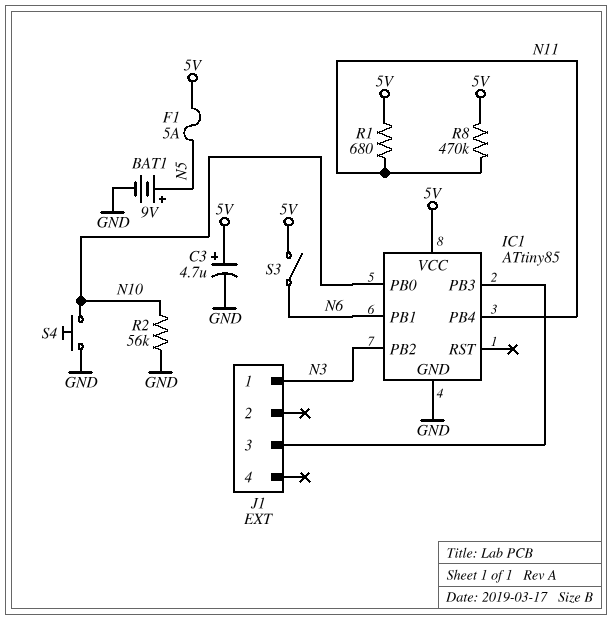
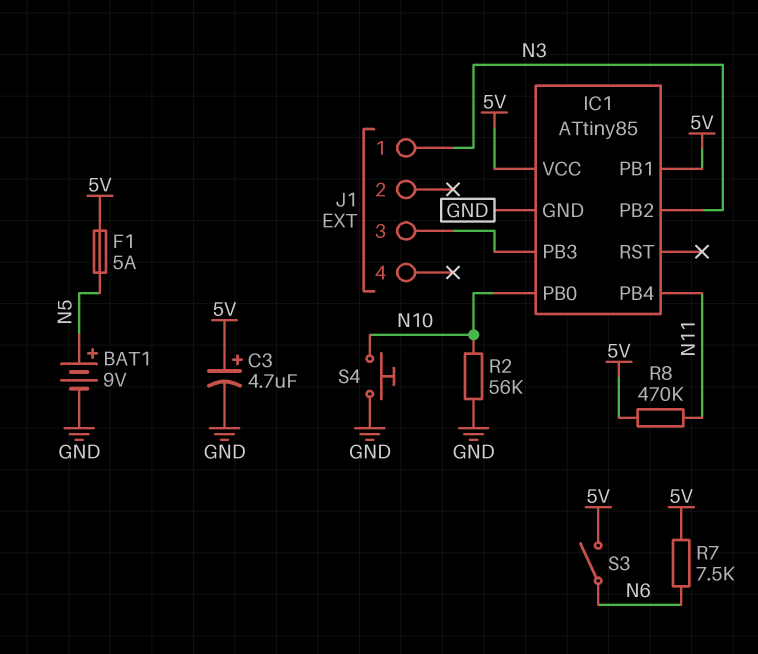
IC1 pin PB1: N6 -> 5V
R1: 680 (5V, N11) -> none
R7: none -> 7.5k (5V, N6)

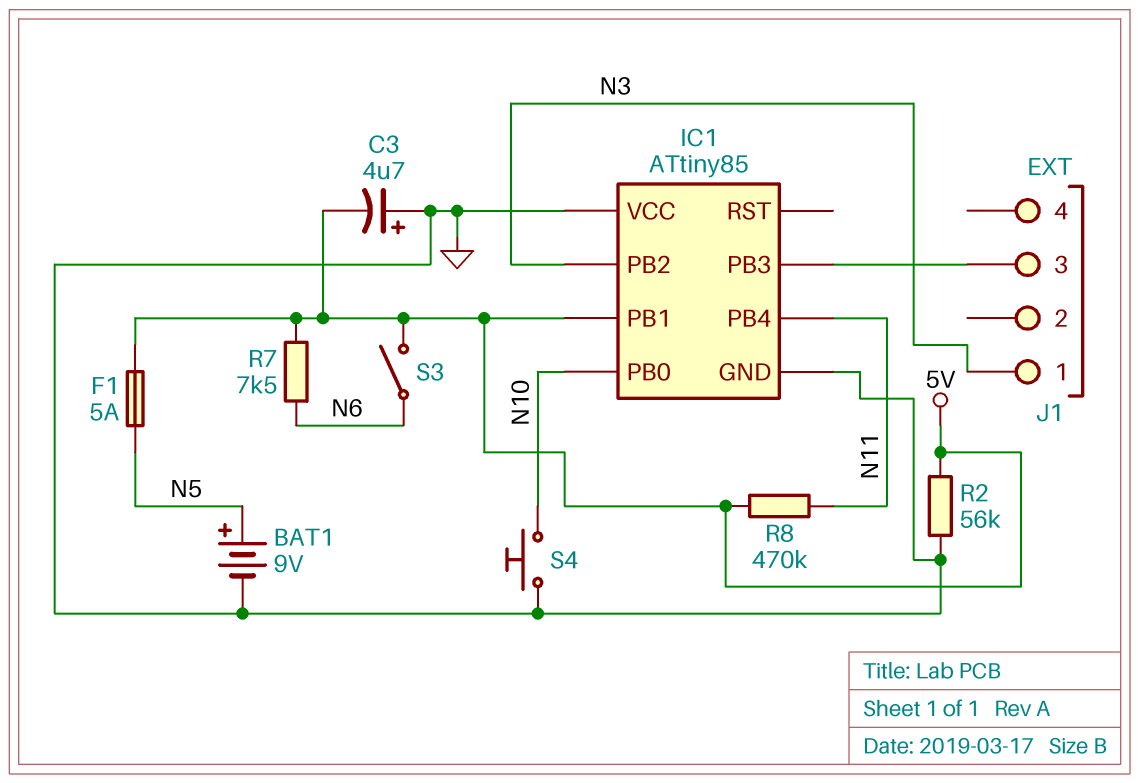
C3: 4.7uF (plus 5V, minus GND) -> 4.7uF (plus GND, minus 5V)
IC1 pin VCC: 5V -> GND
R2: 56k (GND, N10) -> 56k (5V, GND)

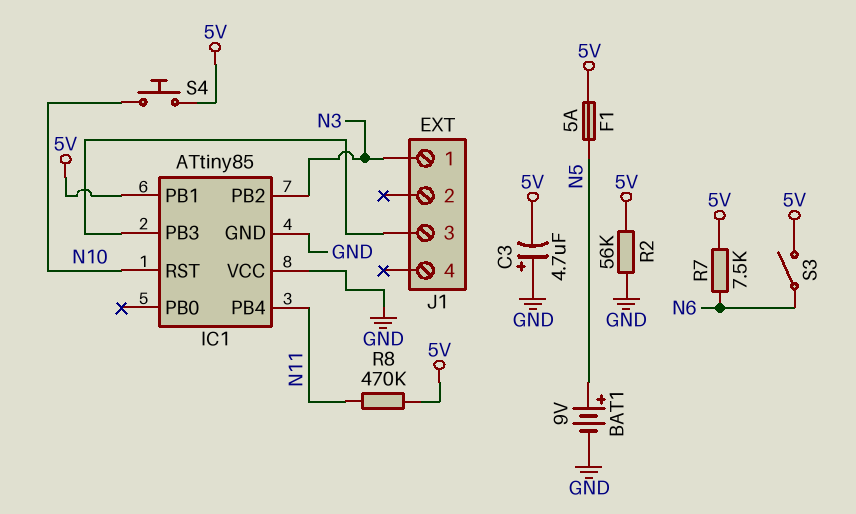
IC1 pin PB0: N10 -> none
IC1 pin RST: none -> N10
S4: button (GND, N10) -> button (5V, N10)

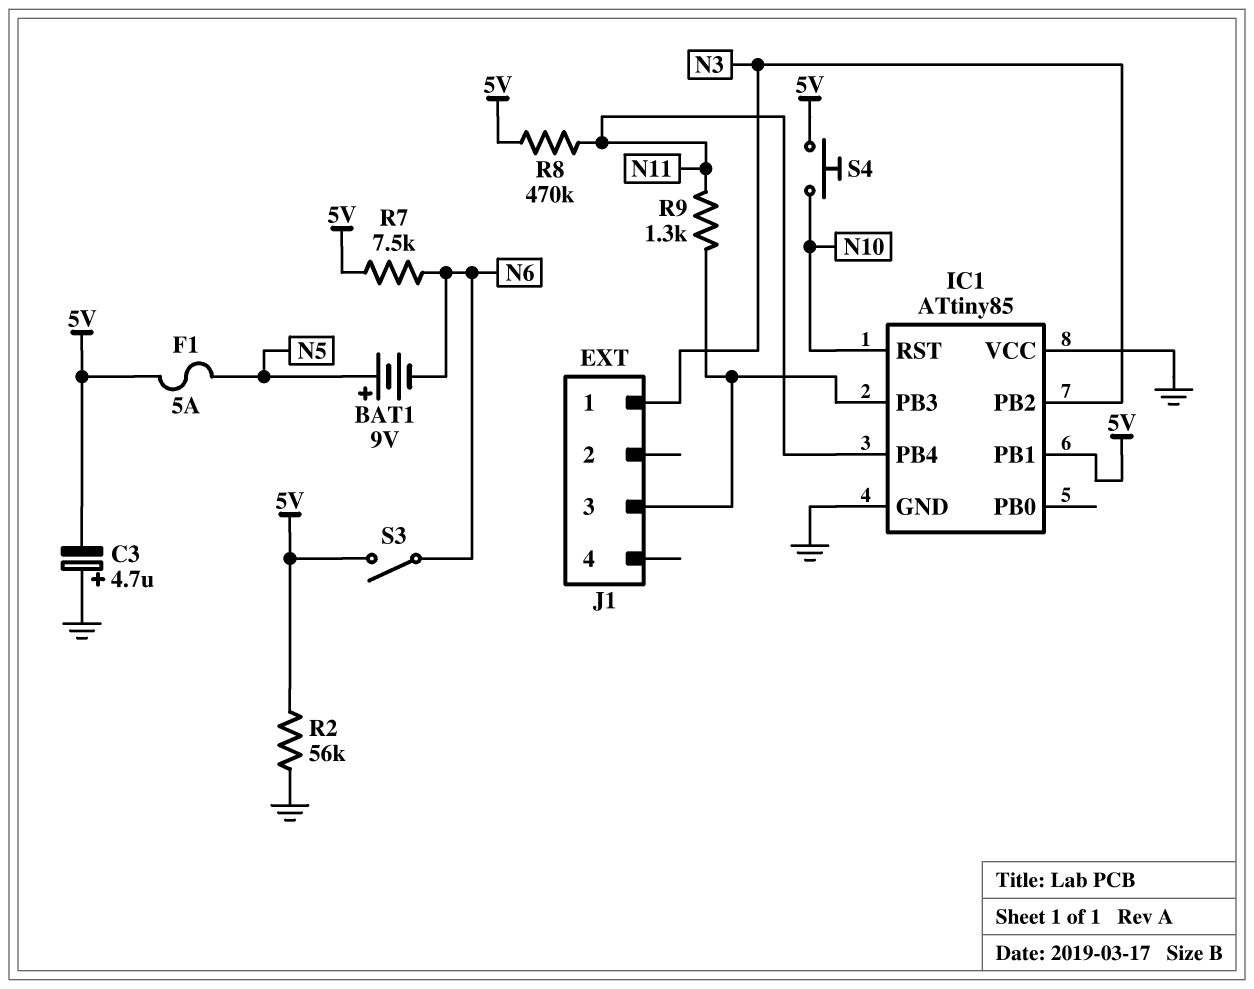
BAT1: 9V (plus N5, minus GND) -> 9V (plus N5, minus N6)
R9: none -> 1.3k (IC1/PB3, N11)

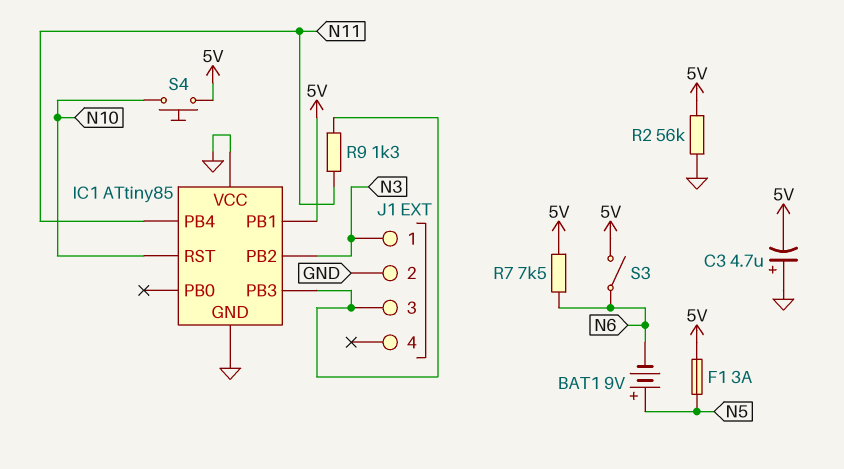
F1: 5A (5V, N5) -> 3A (5V, N5)
J1 pin 2: none -> GND
R8: 470k (5V, N11) -> none

